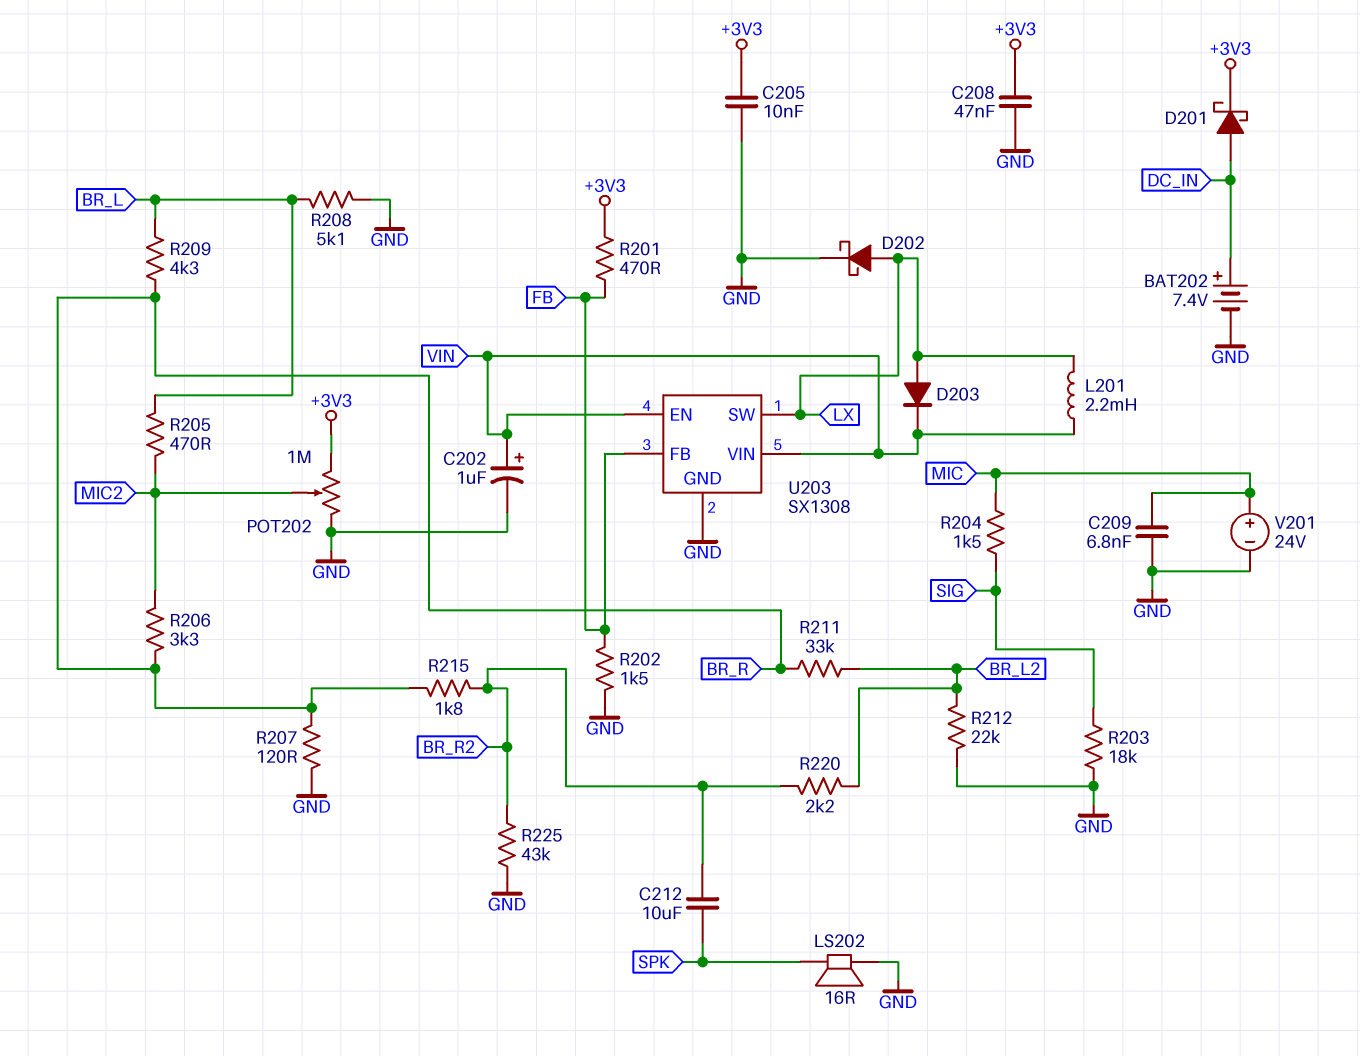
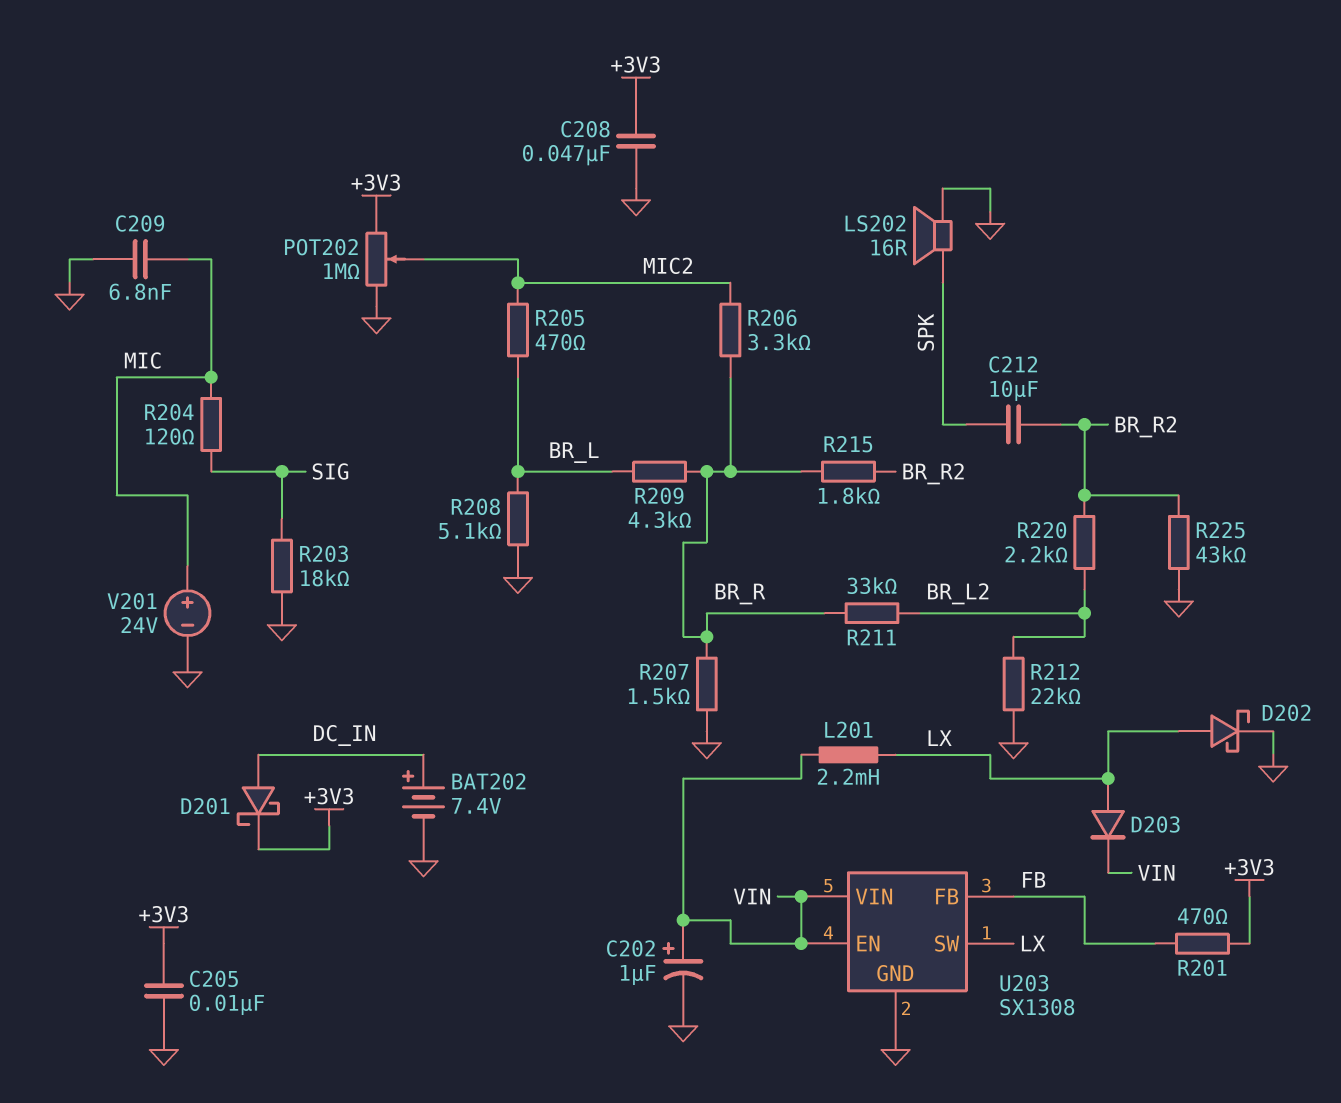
R202: 1.5k (FB, GND) -> none
R204: 1.5k (MIC, SIG) -> 120 (MIC, SIG)
R207: 120 (BR_R, GND) -> 1.5k (BR_R, GND)

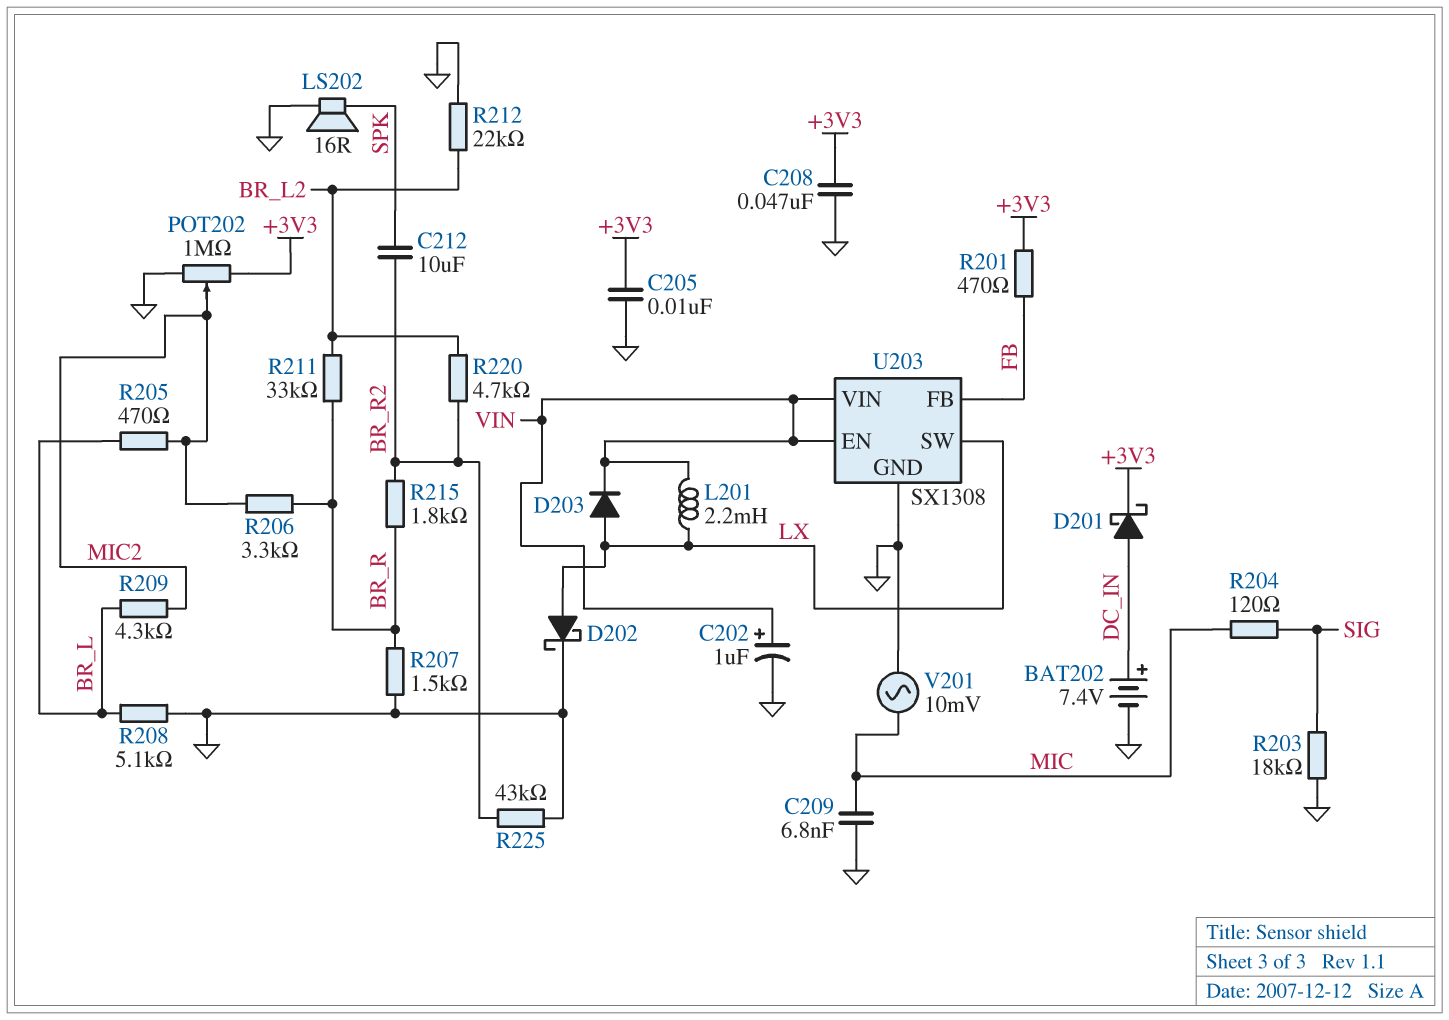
R209: 4.3k (BR_L, BR_R) -> 4.3k (BR_L, MIC2)
R220: 2.2k (BR_L2, BR_R2) -> 4.7k (BR_L2, BR_R2)
V201: 24V (plus MIC, minus GND) -> AC 10mV (GND, MIC)

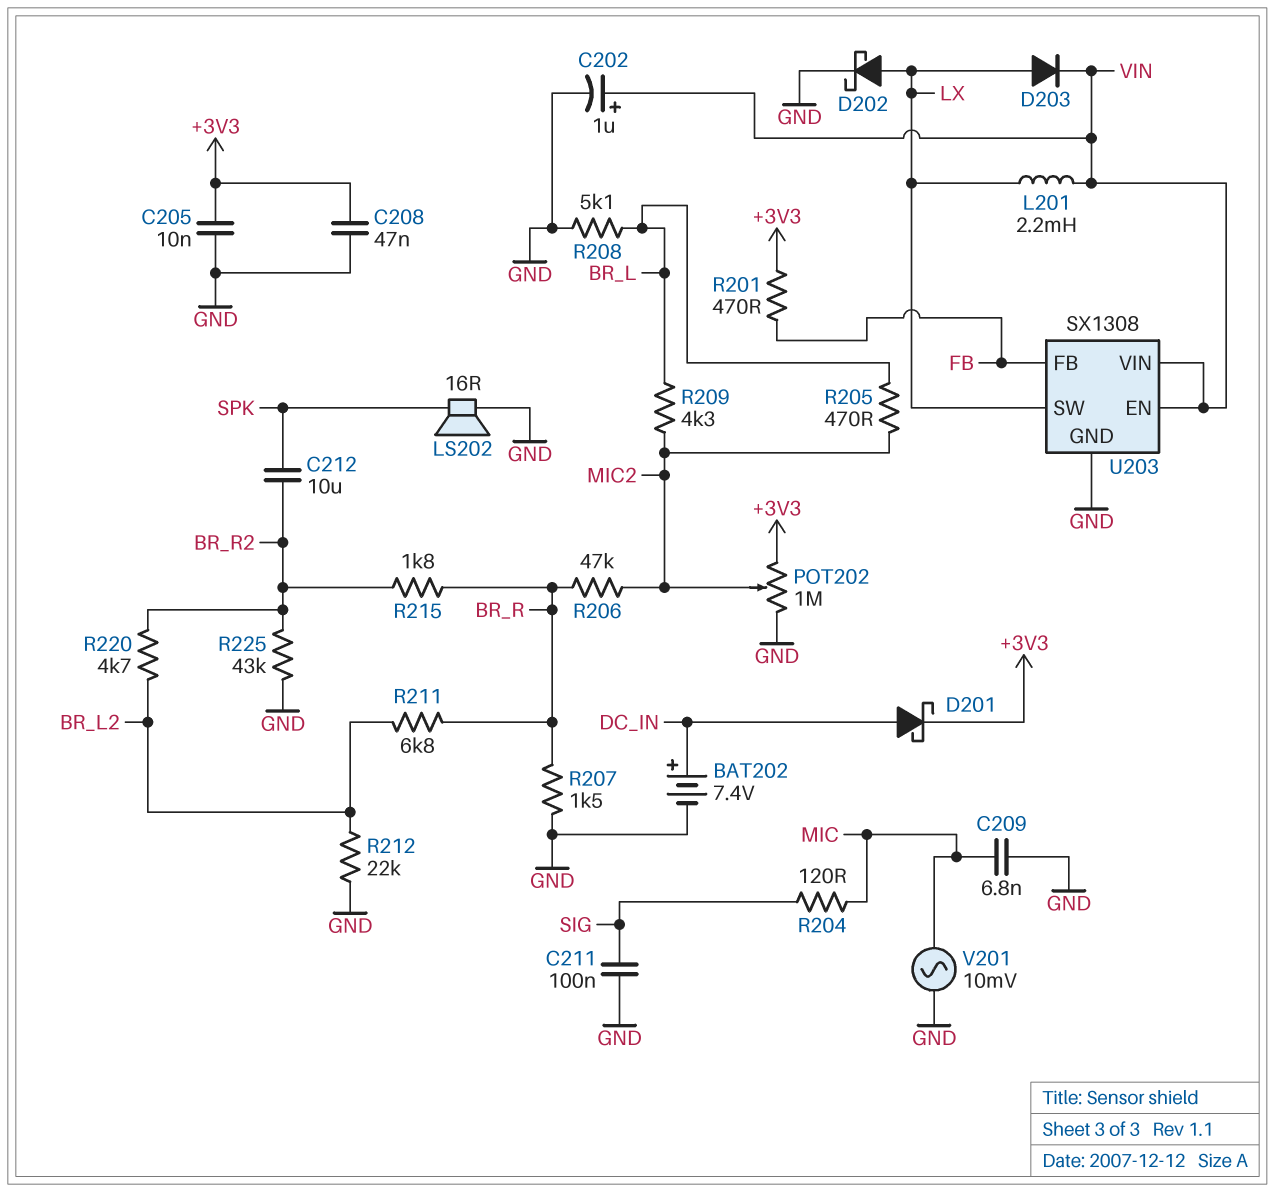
C211: none -> 100nF (GND, SIG)
R203: 18k (GND, SIG) -> none
R206: 3.3k (BR_R, MIC2) -> 47k (BR_R, MIC2)
R211: 33k (BR_L2, BR_R) -> 6.8k (BR_L2, BR_R)

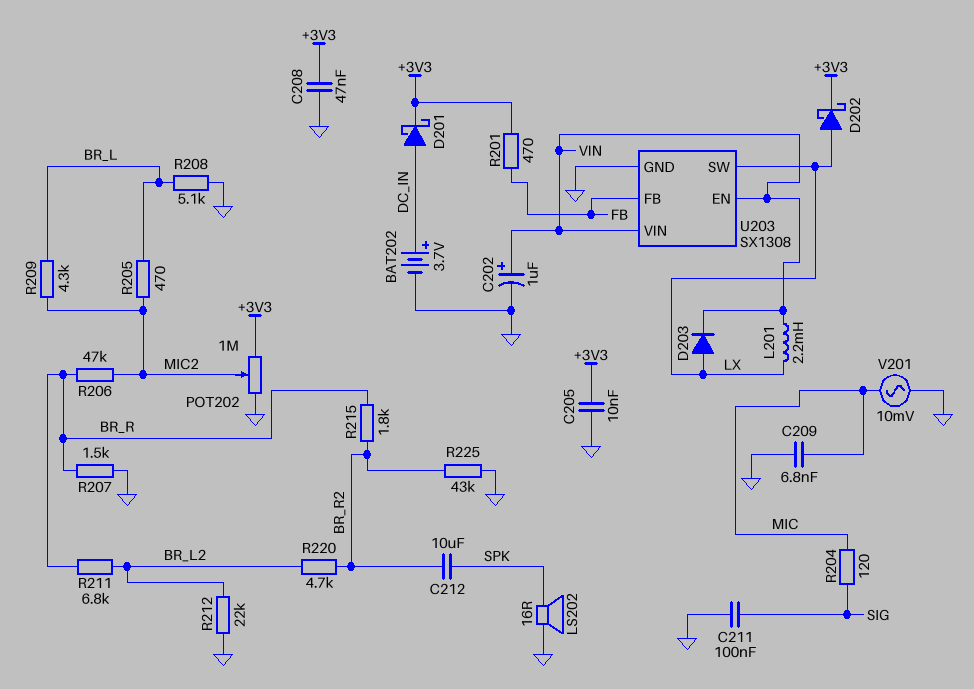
BAT202: 7.4V (plus DC_IN, minus GND) -> 3.7V (plus DC_IN, minus GND)
D202: schottky (A LX, K GND) -> schottky (A LX, K +3V3)

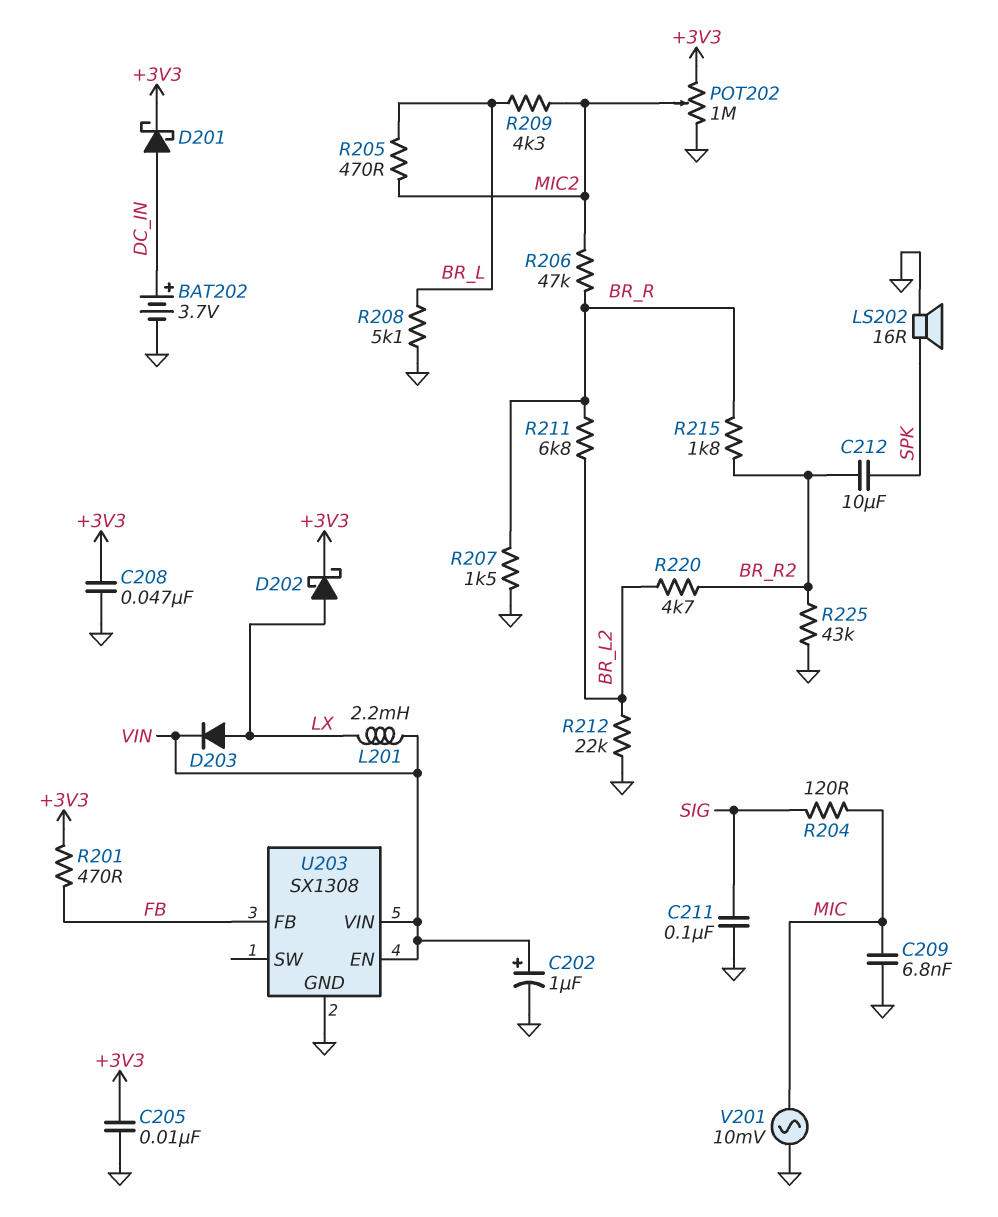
U203 pin SW: LX -> none

